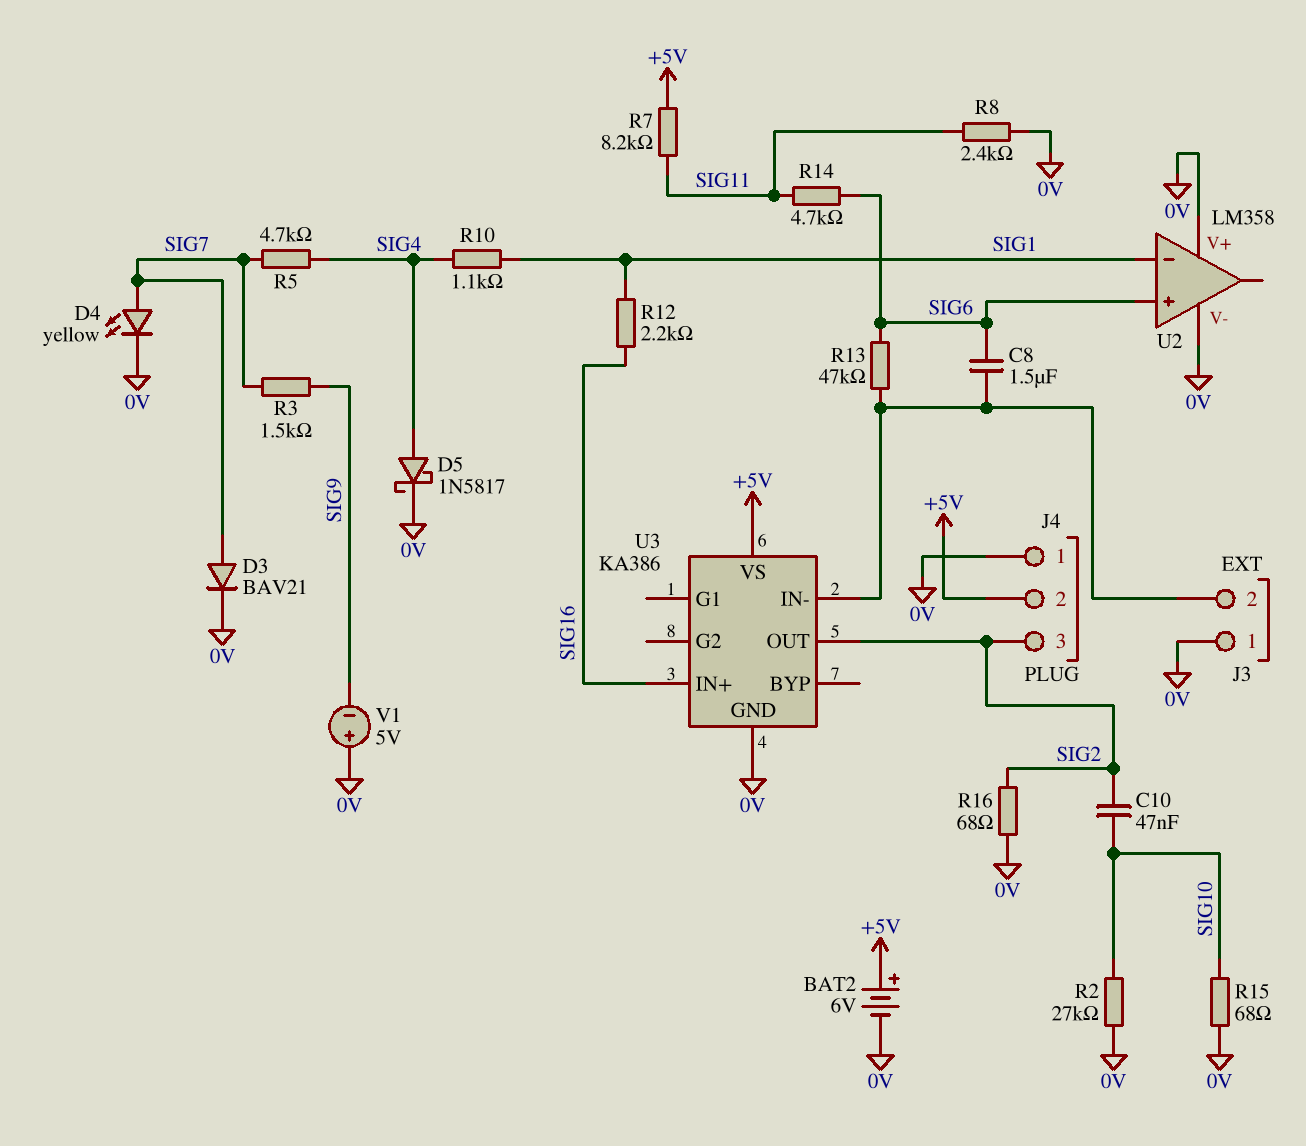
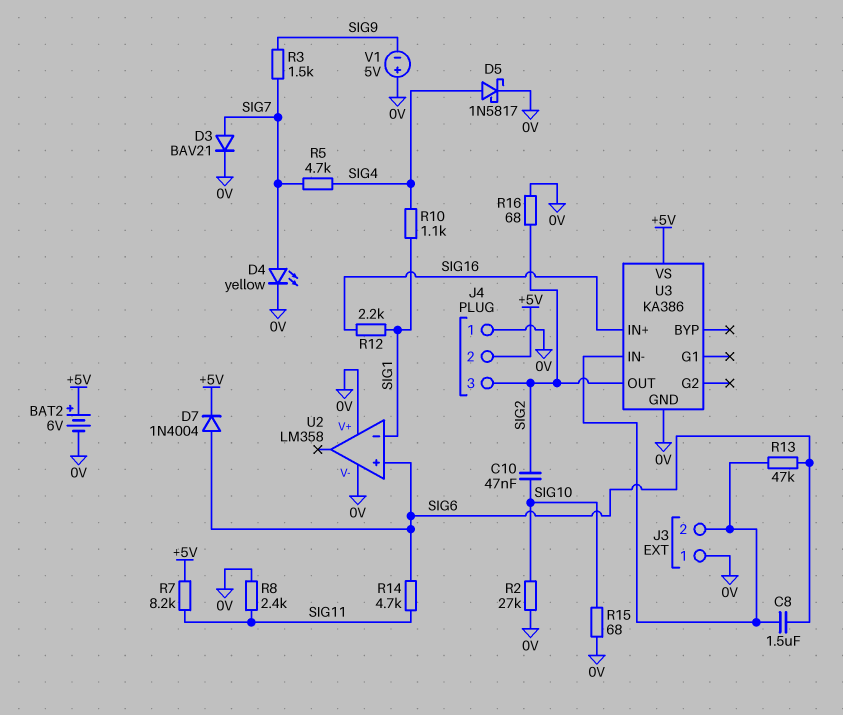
D7: none -> diode 1N4004 (A SIG6, K +5V)

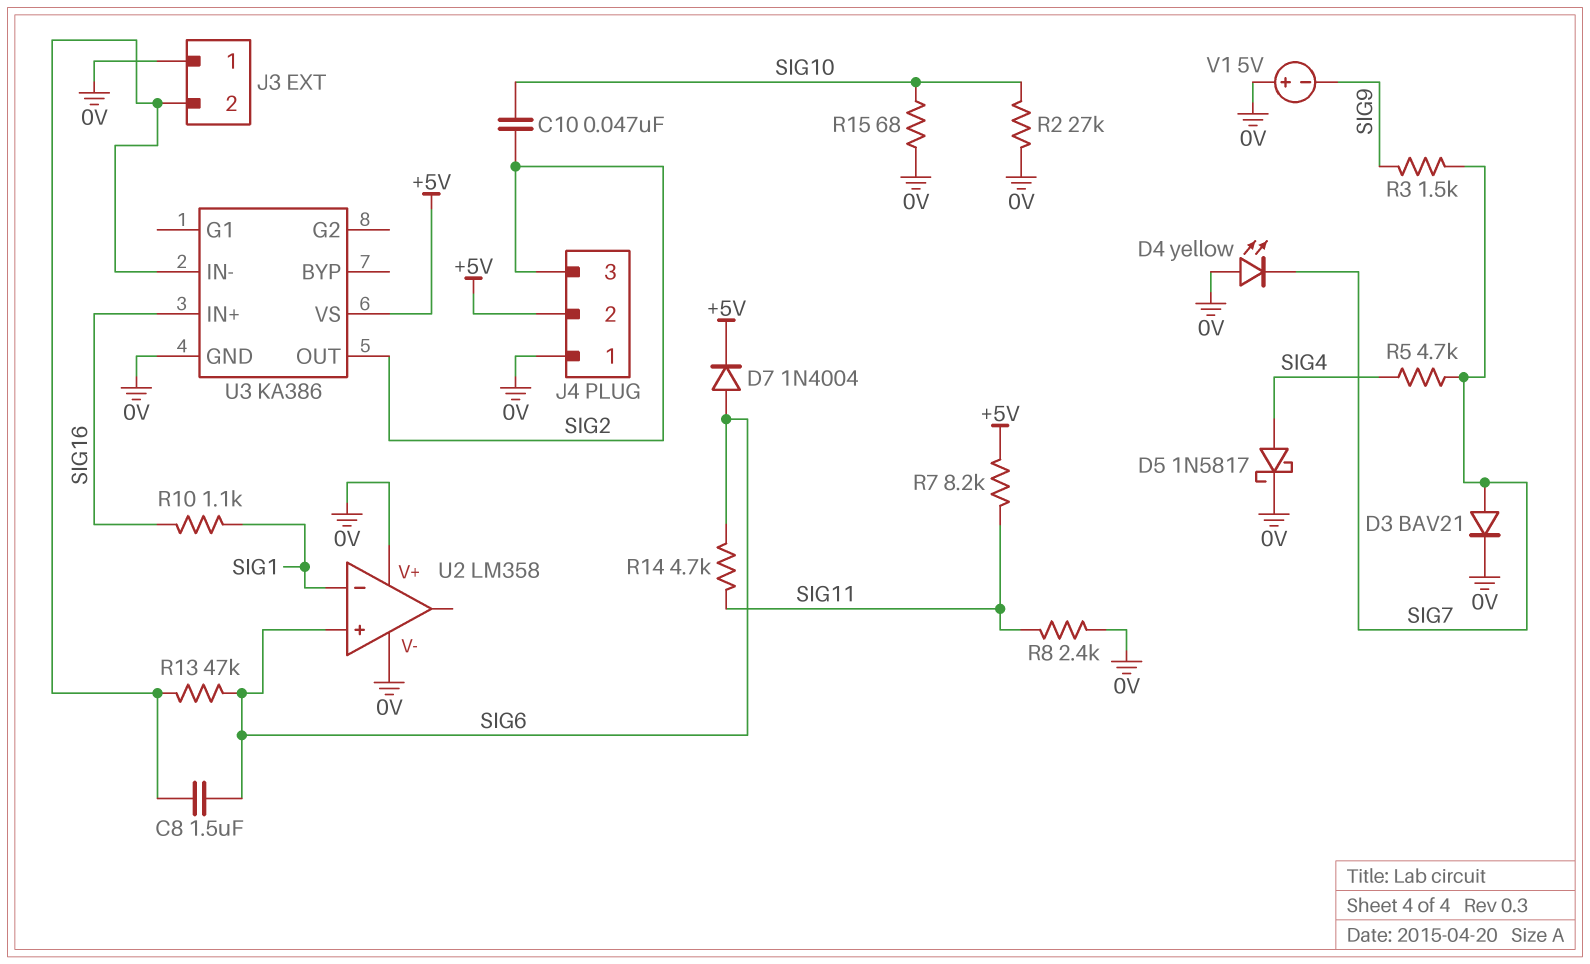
BAT2: 6V (plus +5V, minus 0V) -> none
D4: LED yellow (A SIG7, K 0V) -> LED yellow (A 0V, K SIG7)
R10: 1.1k (SIG1, SIG4) -> 1.1k (SIG1, SIG16)
R12: 2.2k (SIG1, SIG16) -> none
R16: 68 (0V, SIG2) -> none

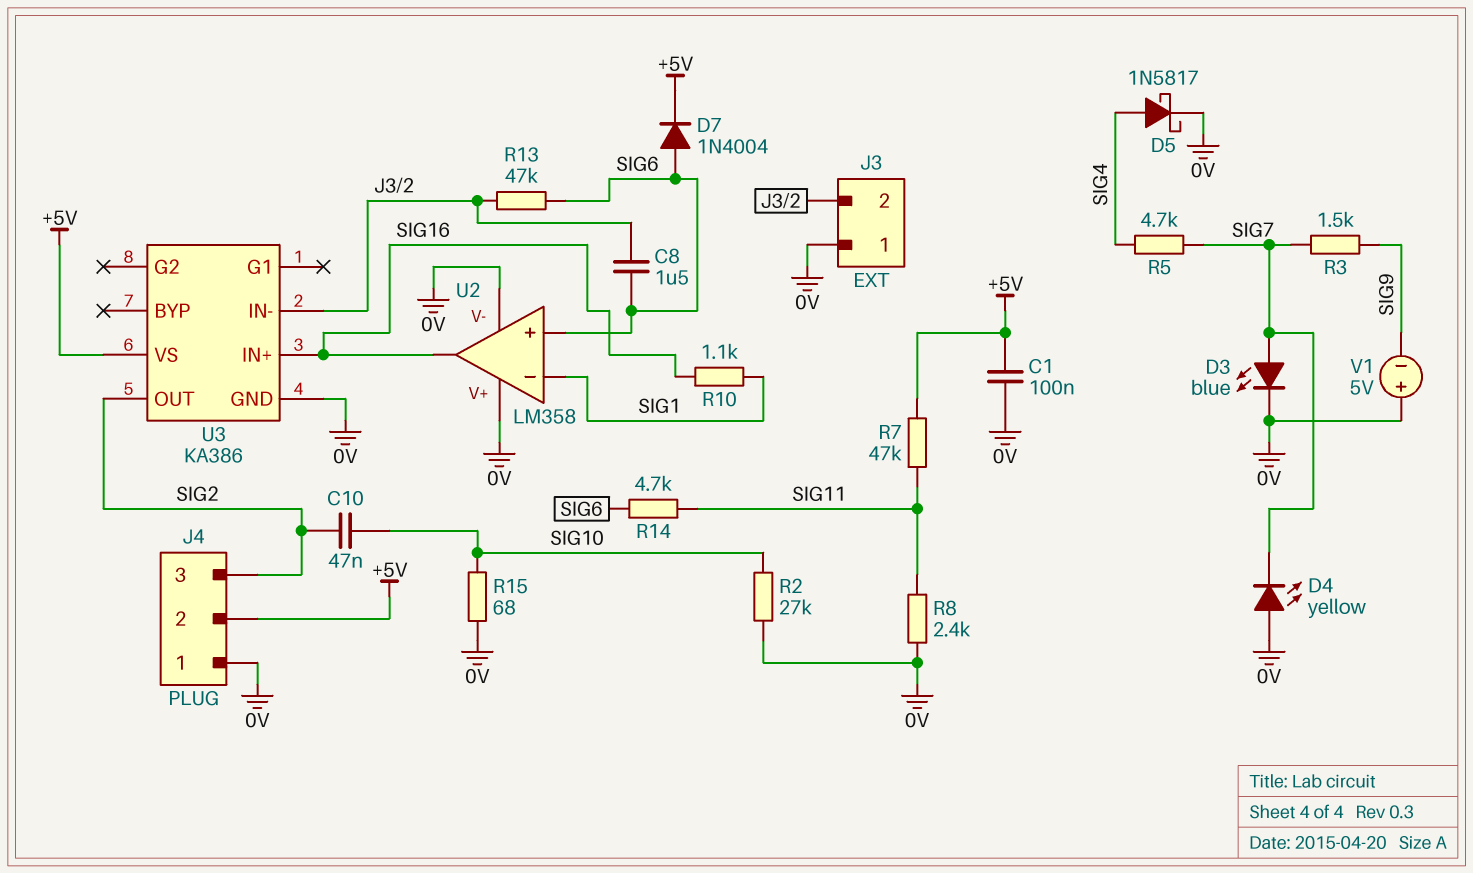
C1: none -> 100nF (+5V, 0V)
D3: diode BAV21 (A SIG7, K 0V) -> LED blue (A SIG7, K 0V)
R7: 8.2k (+5V, SIG11) -> 47k (+5V, SIG11)
U2 pin out: none -> SIG16

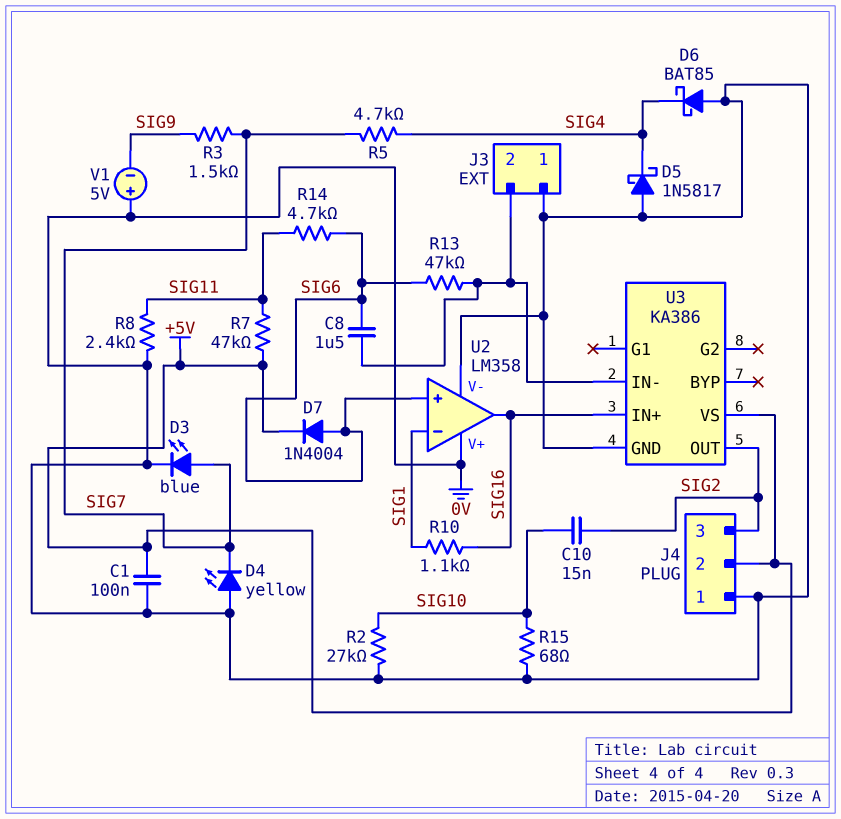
C10: 47nF (SIG2, SIG10) -> 15nF (SIG2, SIG10)
D5: schottky 1N5817 (A SIG4, K 0V) -> schottky 1N5817 (A 0V, K SIG4)
D6: none -> schottky BAT85 (A 0V, K SIG4)

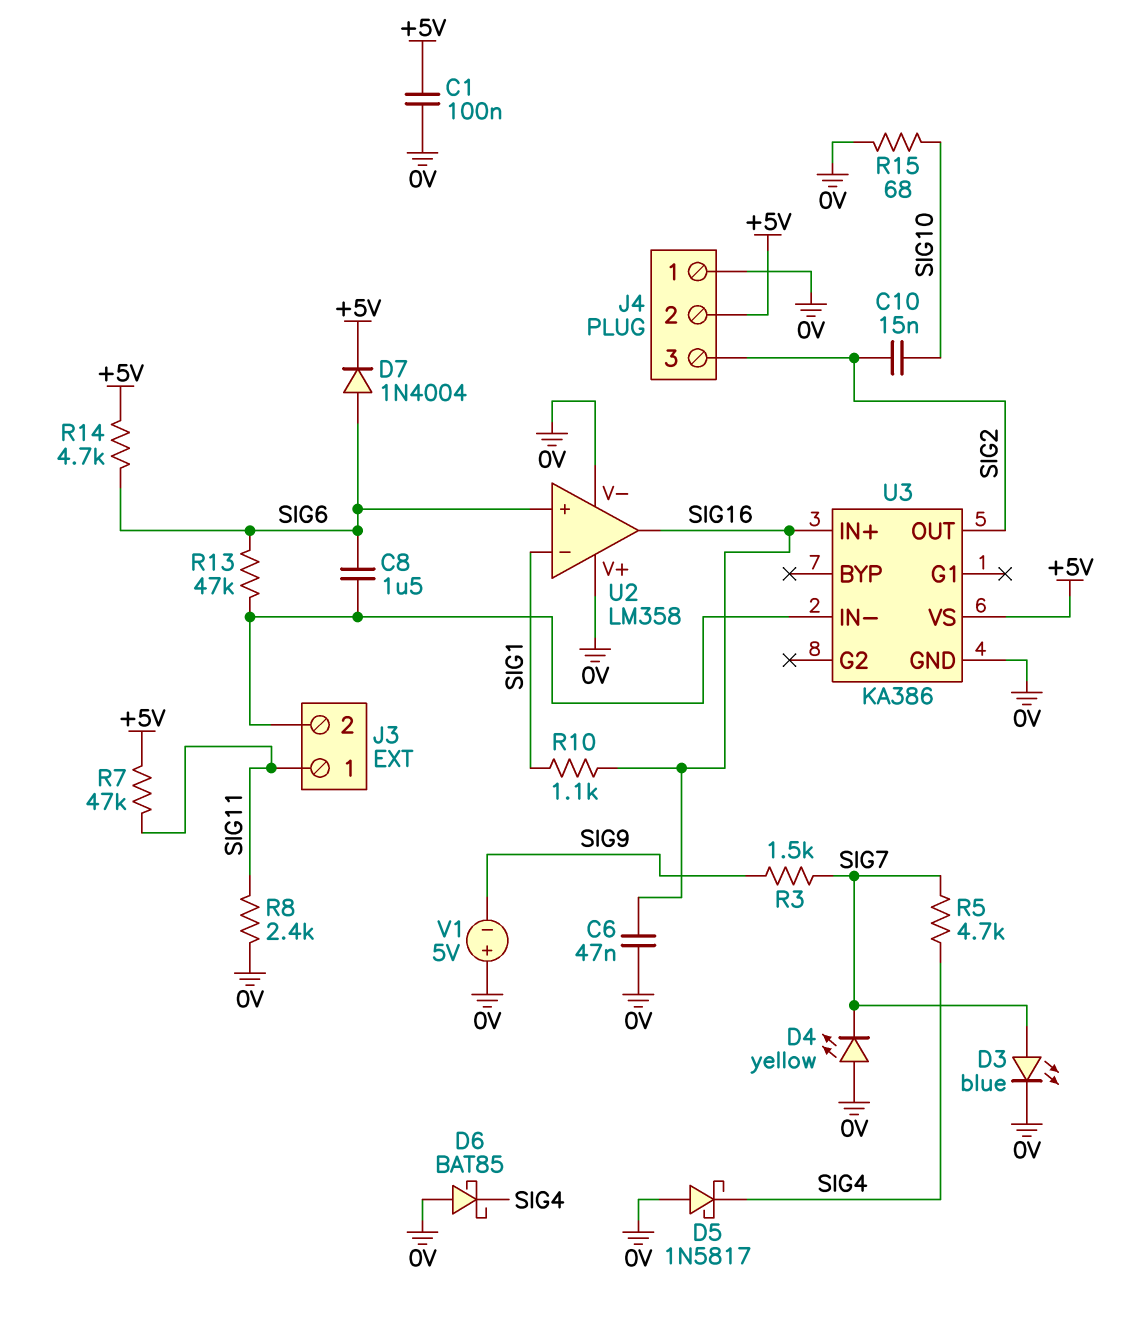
C6: none -> 47nF (0V, SIG16)
J3 pin 1: 0V -> SIG11
R2: 27k (0V, SIG10) -> none
R14: 4.7k (SIG6, SIG11) -> 4.7k (+5V, SIG6)

